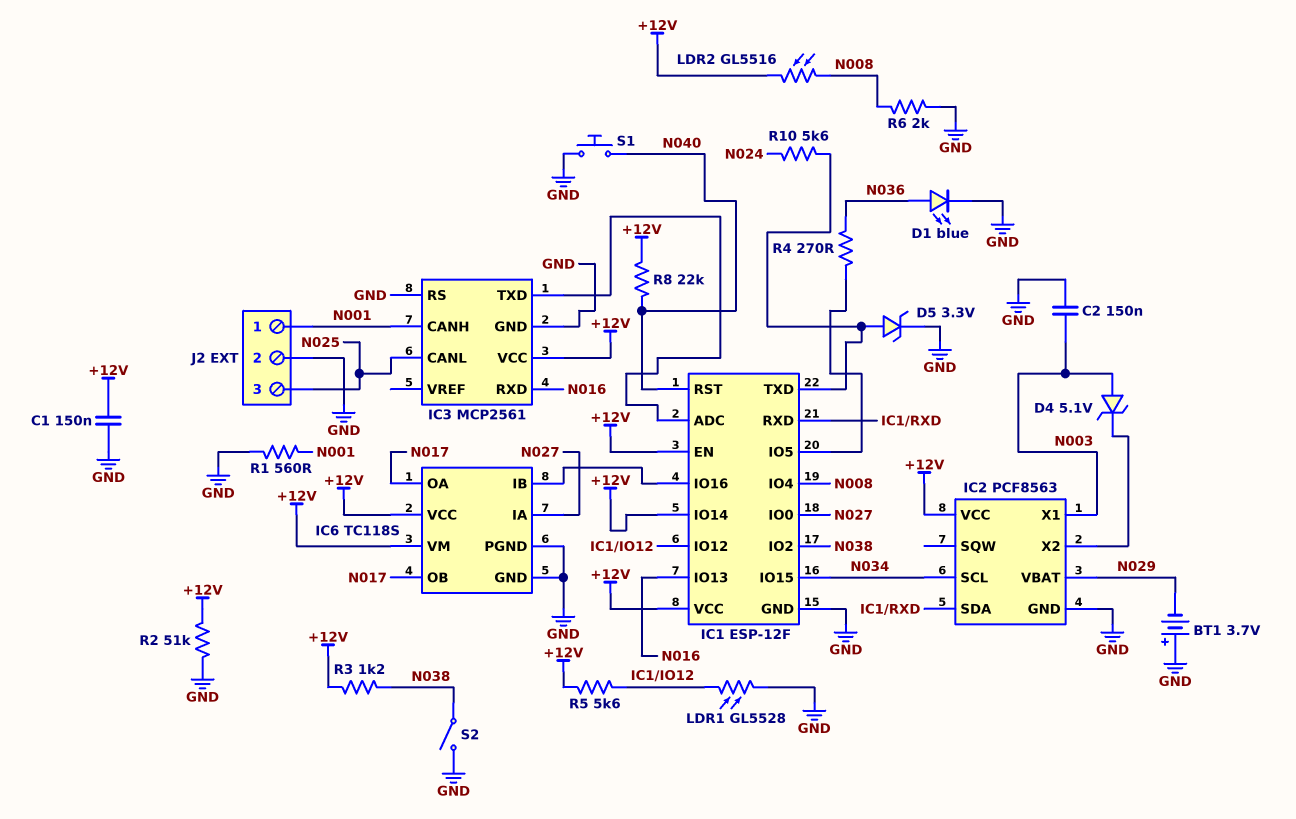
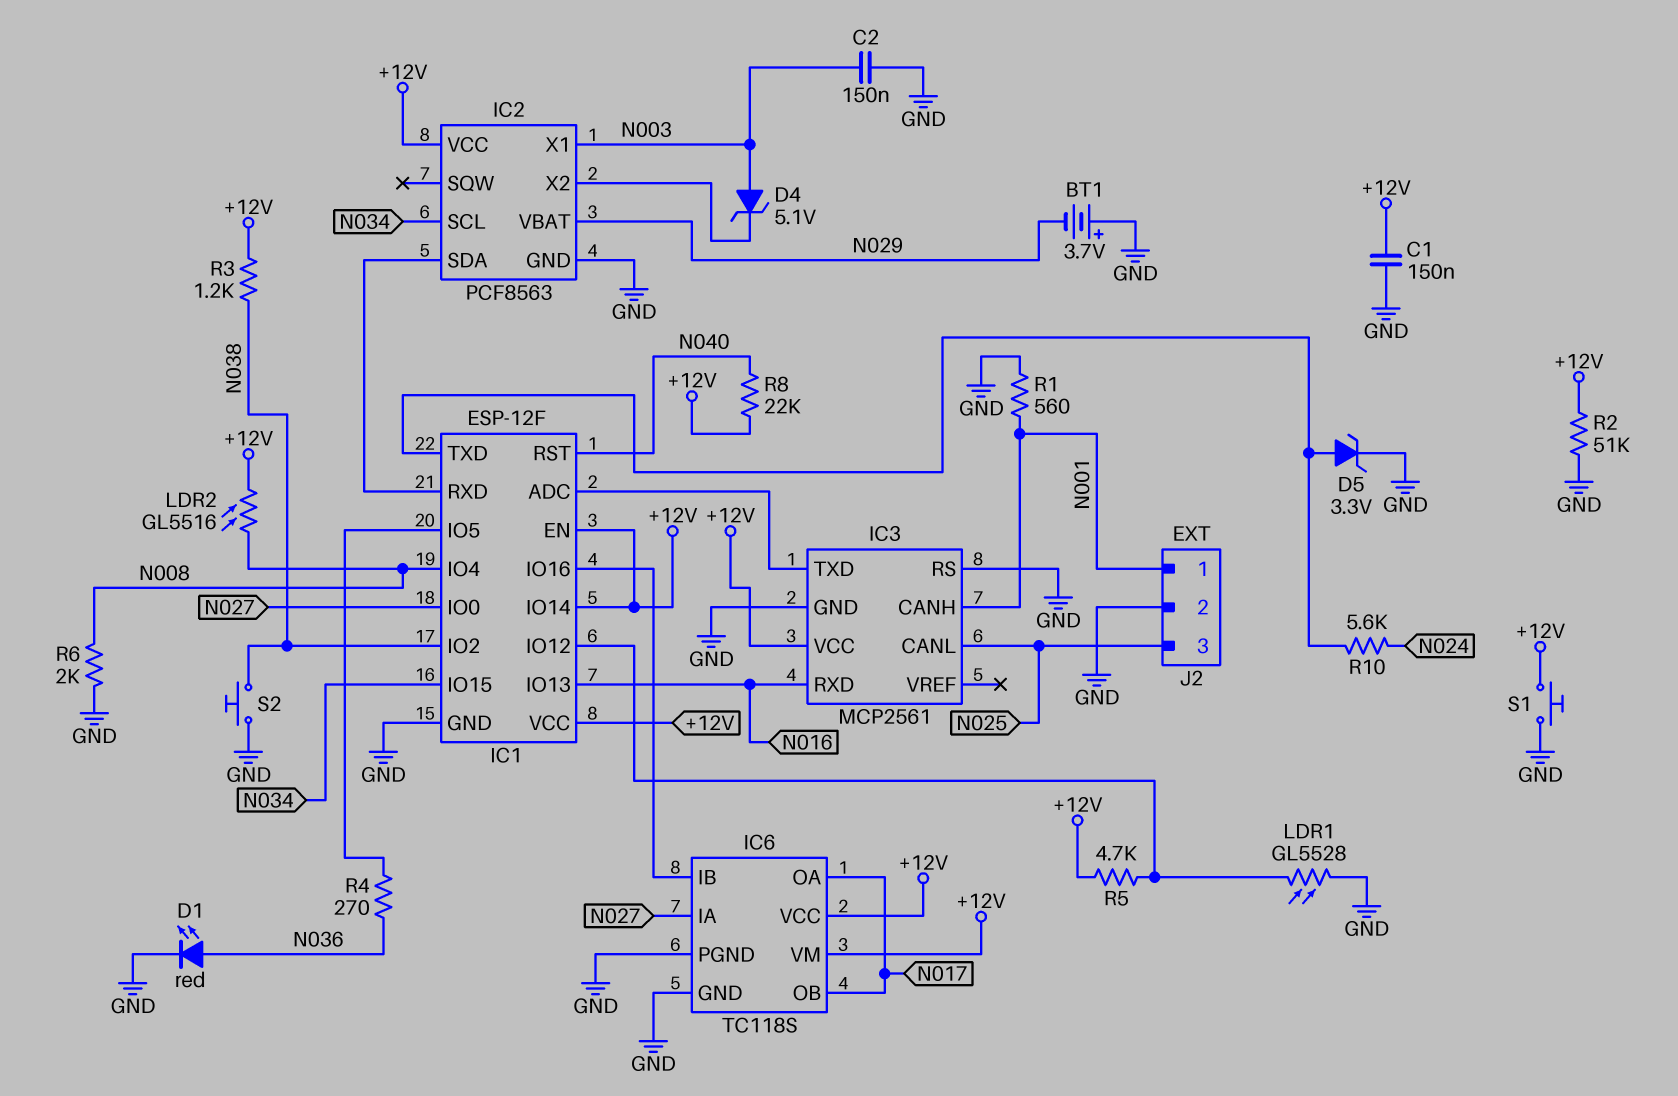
D1: LED blue (A N036, K GND) -> LED red (A N036, K GND)
R5: 5.6k (+12V, IC1/IO12) -> 4.7k (+12V, IC1/IO12)
S1: button (GND, N040) -> button (+12V, GND)
S2: switch (GND, N038) -> button (GND, N038)

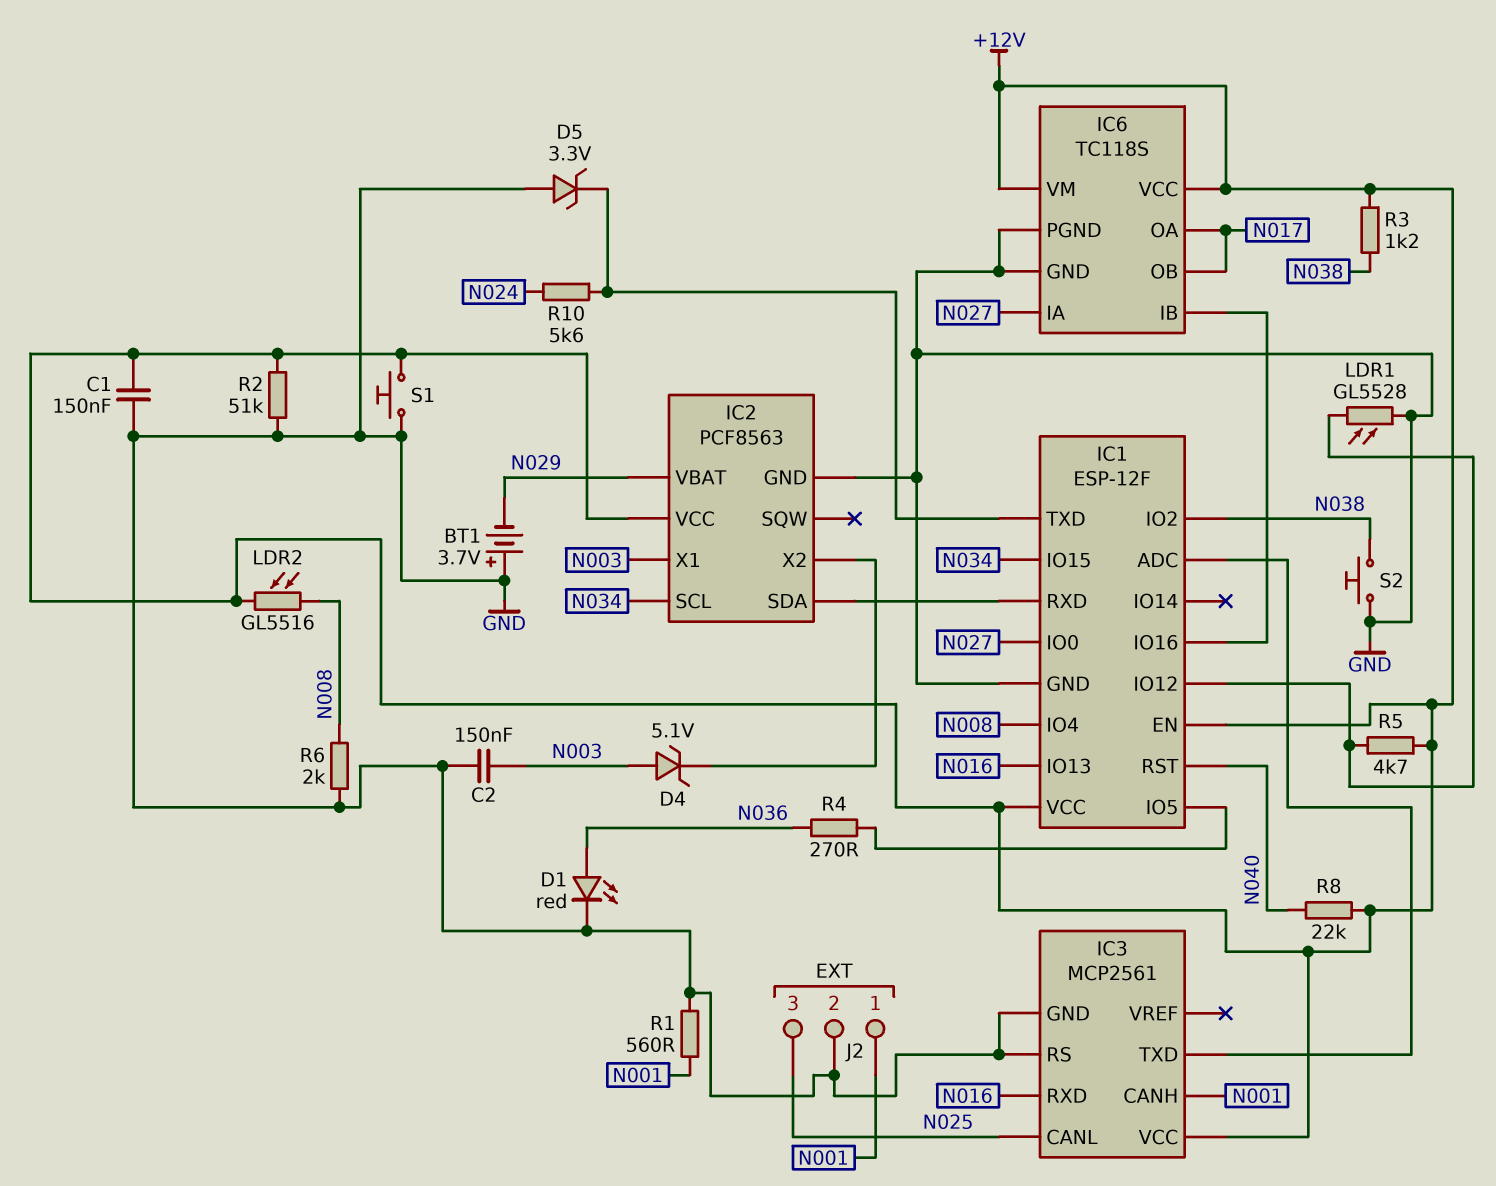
D5: zener 3.3V (A IC1/TXD, K GND) -> zener 3.3V (A GND, K IC1/TXD)
IC1 pin IO14: +12V -> none

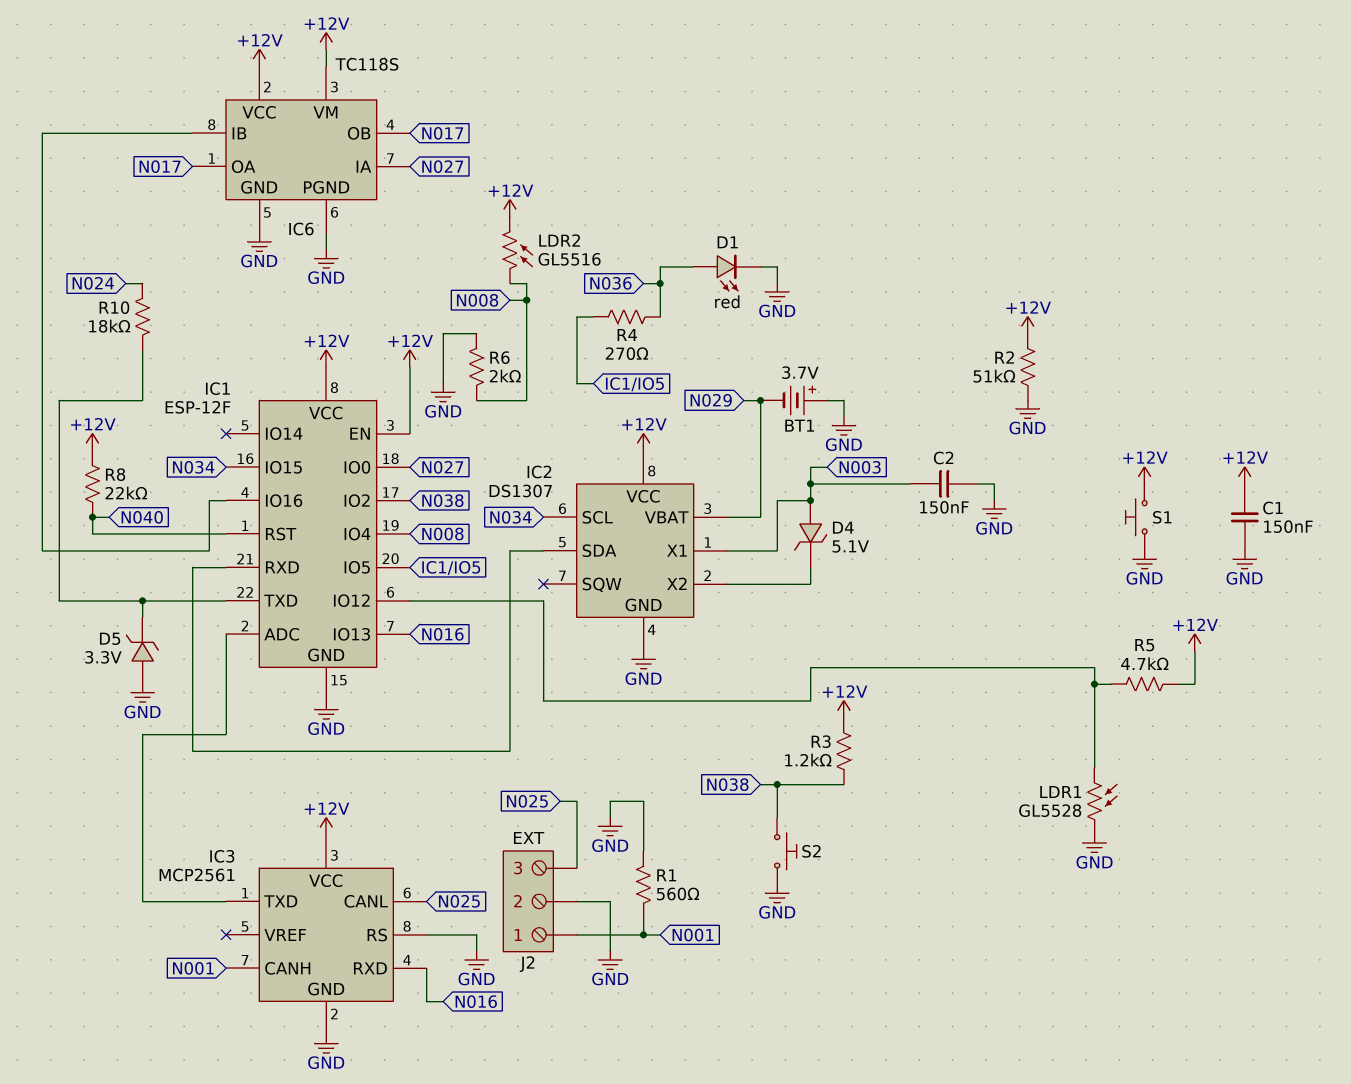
IC2: PCF8563 -> DS1307
R10: 5.6k (IC1/TXD, N024) -> 18k (IC1/TXD, N024)

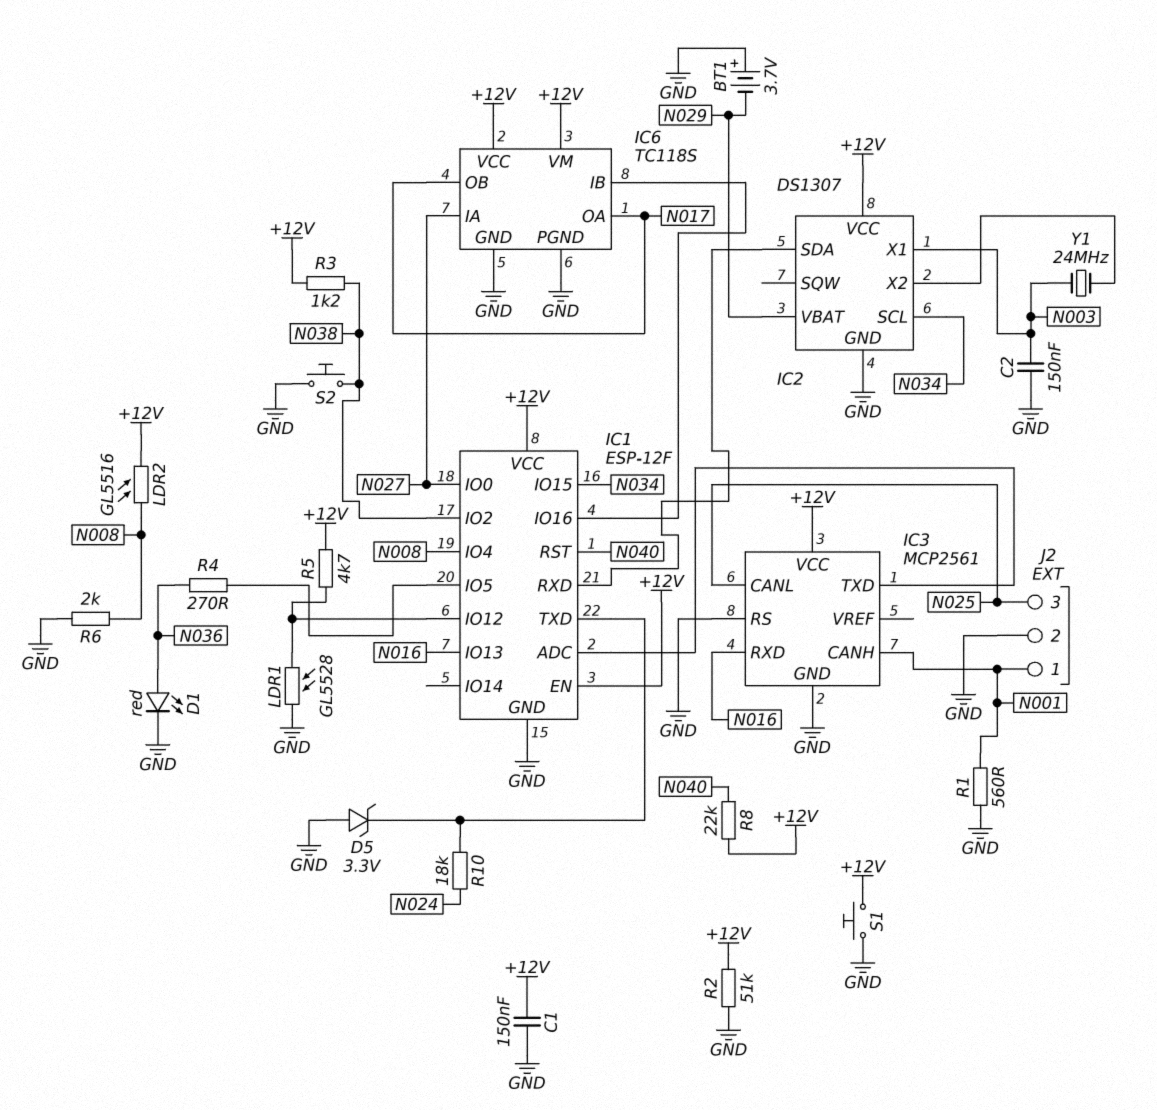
D4: zener 5.1V (A N003, K IC2/X2) -> none
Y1: none -> 24MHz (IC2/X2, N003)

